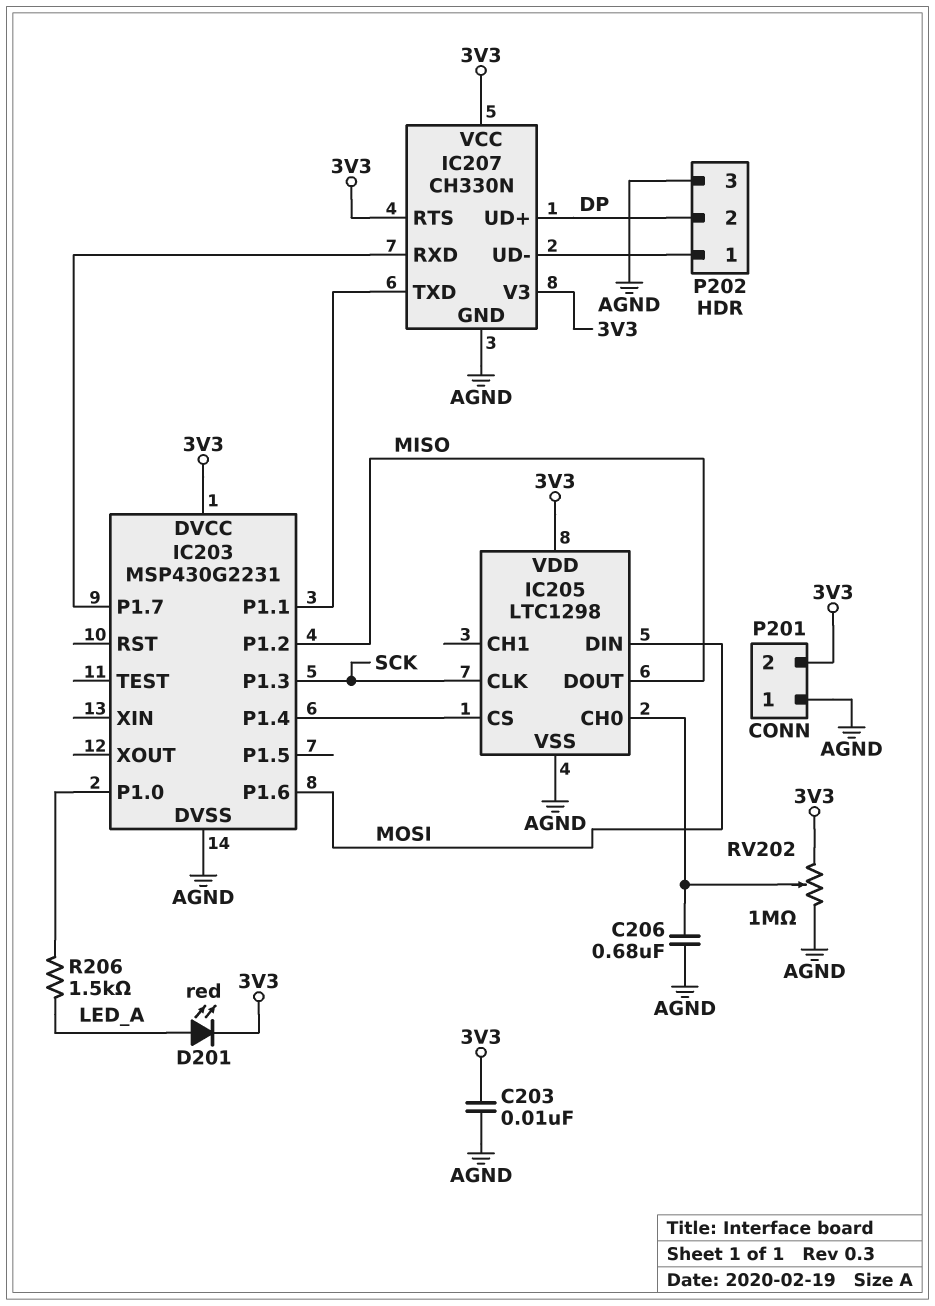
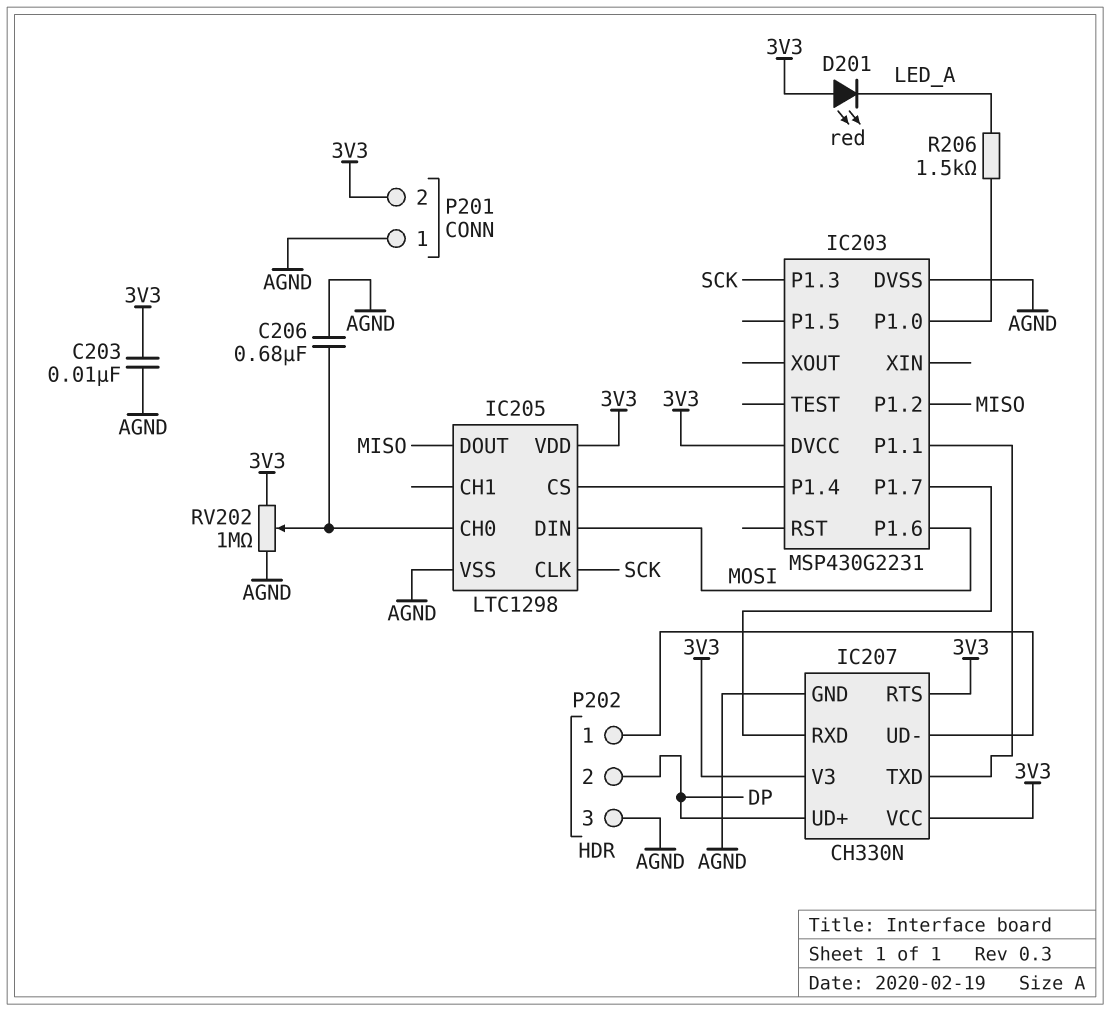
D201: LED red (A LED_A, K 3V3) -> LED red (A 3V3, K LED_A)

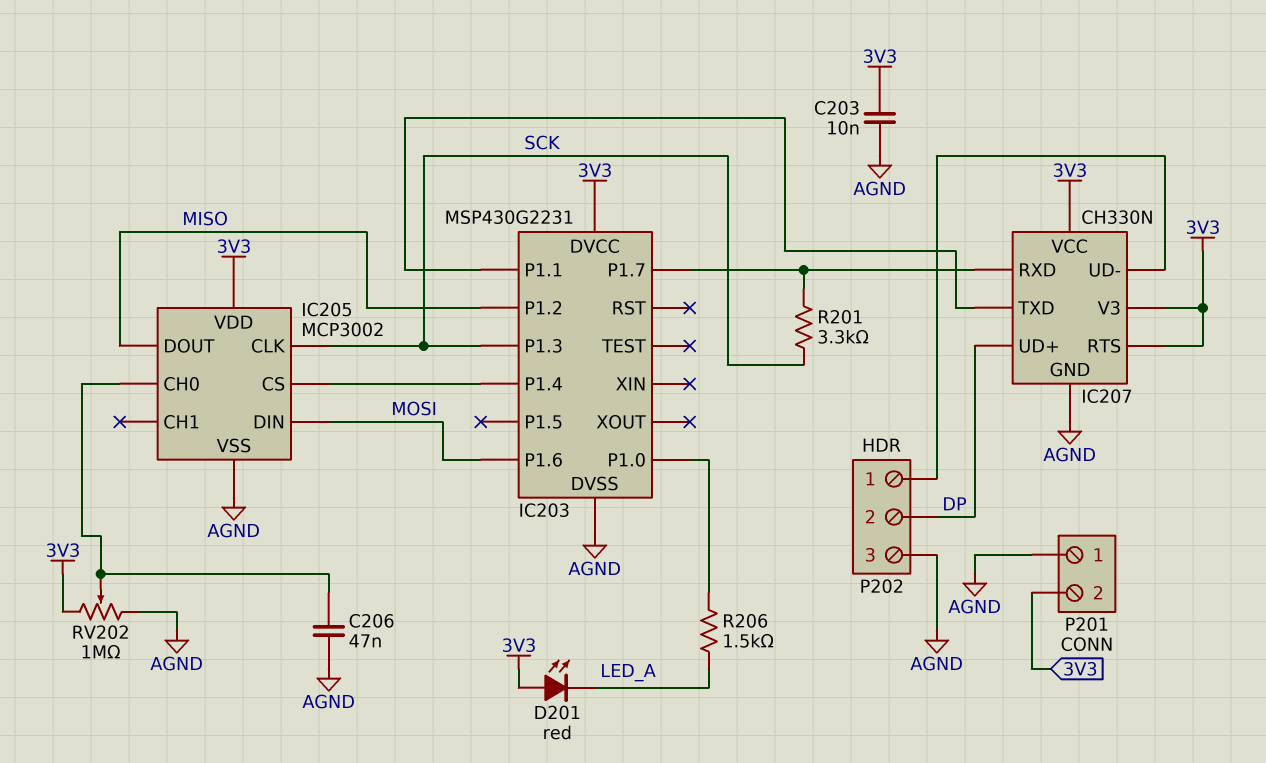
C206: 680nF (AGND, IC205/CH0) -> 47nF (AGND, IC205/CH0)
IC205: LTC1298 -> MCP3002
R201: none -> 3.3k (IC203/P1.7, SCK)

